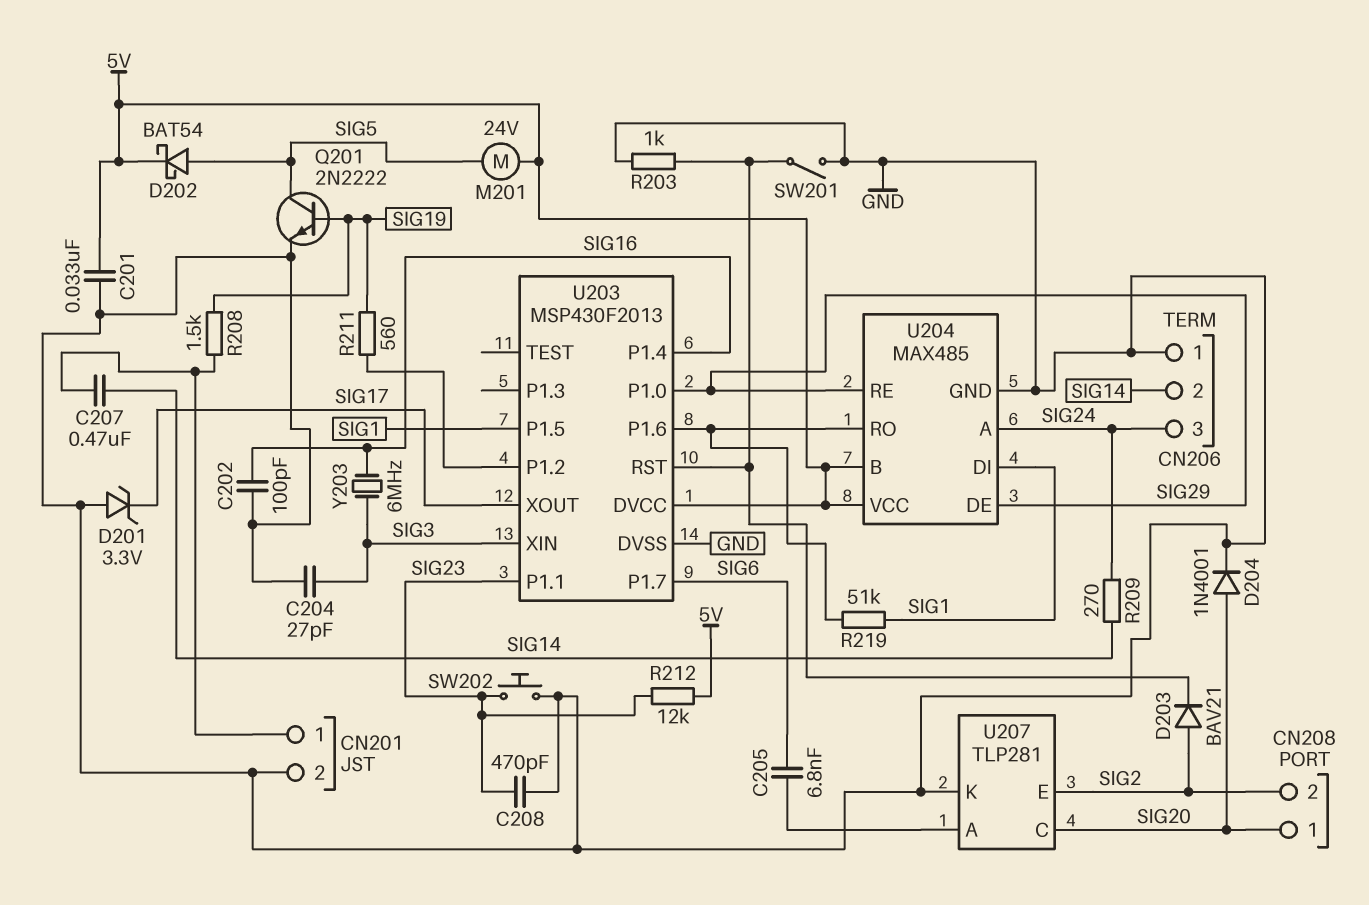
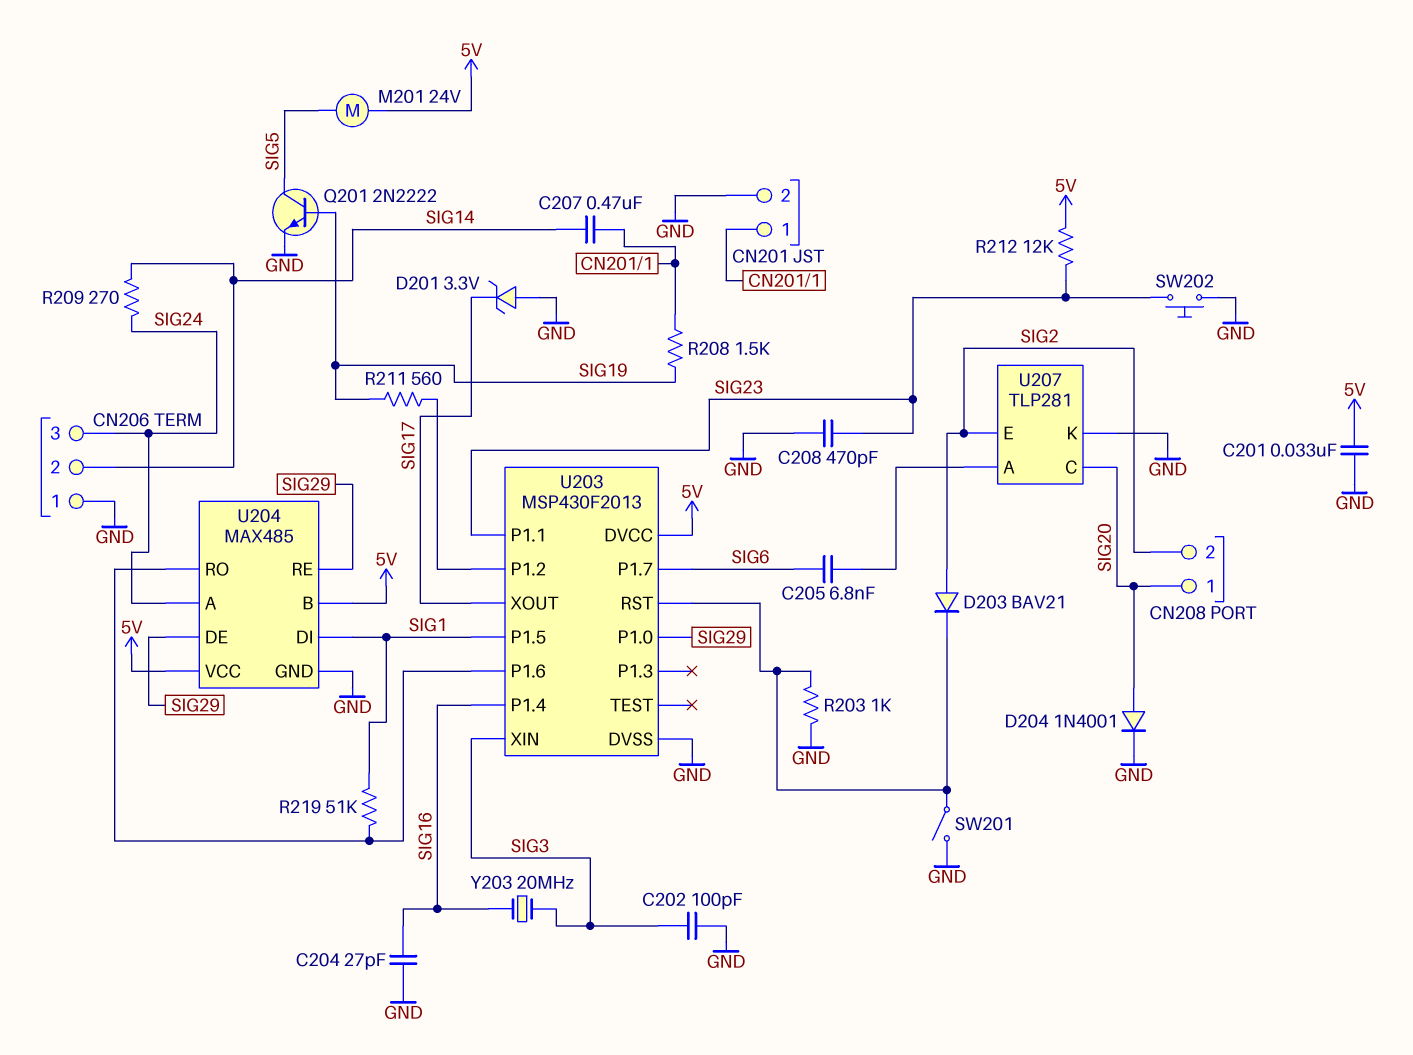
C202: 100pF (GND, SIG16) -> 100pF (GND, SIG3)
C204: 27pF (GND, SIG3) -> 27pF (GND, SIG16)
D202: schottky BAT54 (A SIG5, K 5V) -> none
Y203: 6MHz (SIG3, SIG16) -> 20MHz (SIG3, SIG16)

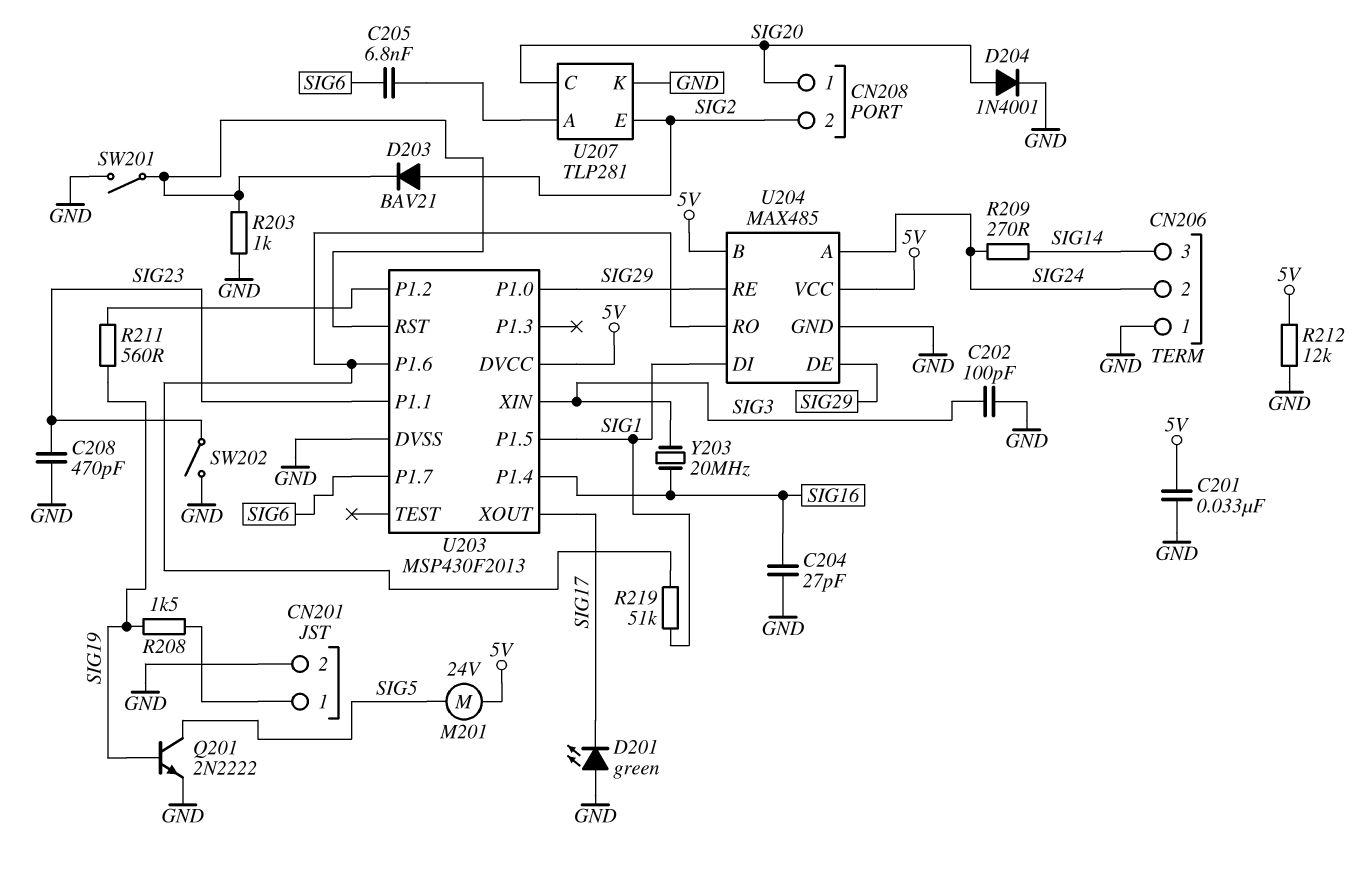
C207: 470nF (CN201/1, SIG14) -> none
CN206 pin 2: SIG14 -> SIG24
CN206 pin 3: SIG24 -> SIG14
D201: zener 3.3V (A GND, K SIG17) -> LED green (A GND, K SIG17)
R212: 12k (5V, SIG23) -> 12k (5V, GND)
SW202: button (GND, SIG23) -> switch (GND, SIG23)

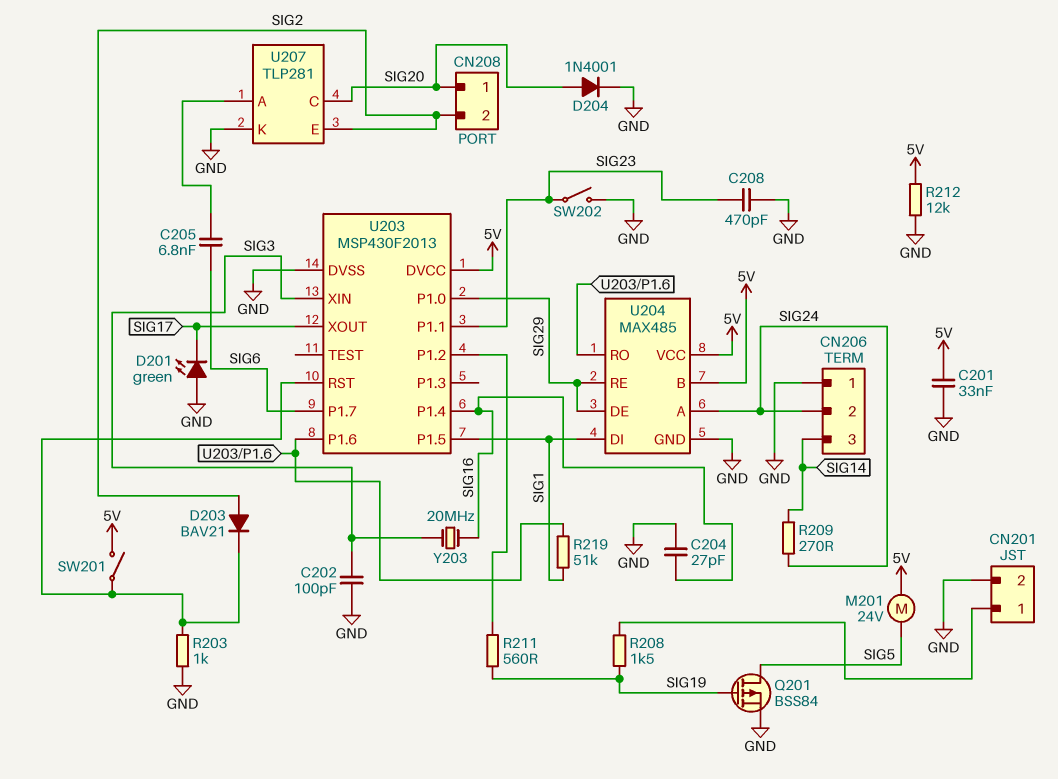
Q201: NPN 2N2222 (B SIG19, C SIG5, E GND) -> PMOS BSS84 (G SIG19, D SIG5, S GND)
SW201: switch (GND, U203/RST) -> switch (5V, U203/RST)

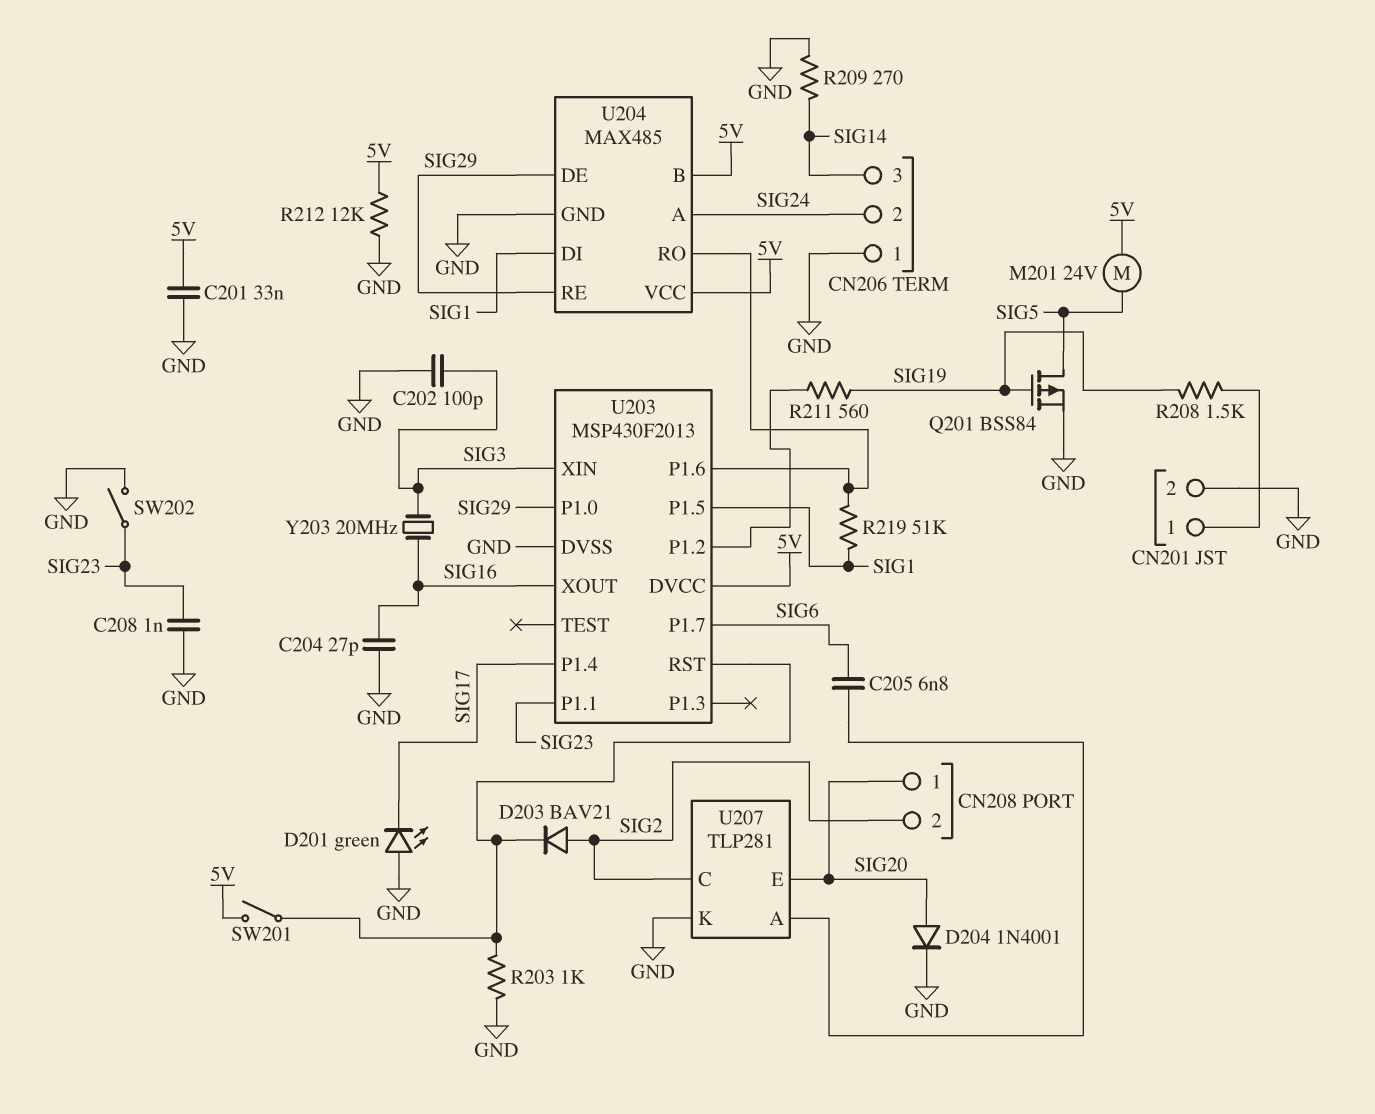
C208: 470pF (GND, SIG23) -> 1nF (GND, SIG23)
R209: 270 (SIG14, SIG24) -> 270 (GND, SIG14)
U203 pin P1.4: SIG16 -> SIG17
U203 pin XOUT: SIG17 -> SIG16
U207 pin C: SIG20 -> SIG2
U207 pin E: SIG2 -> SIG20

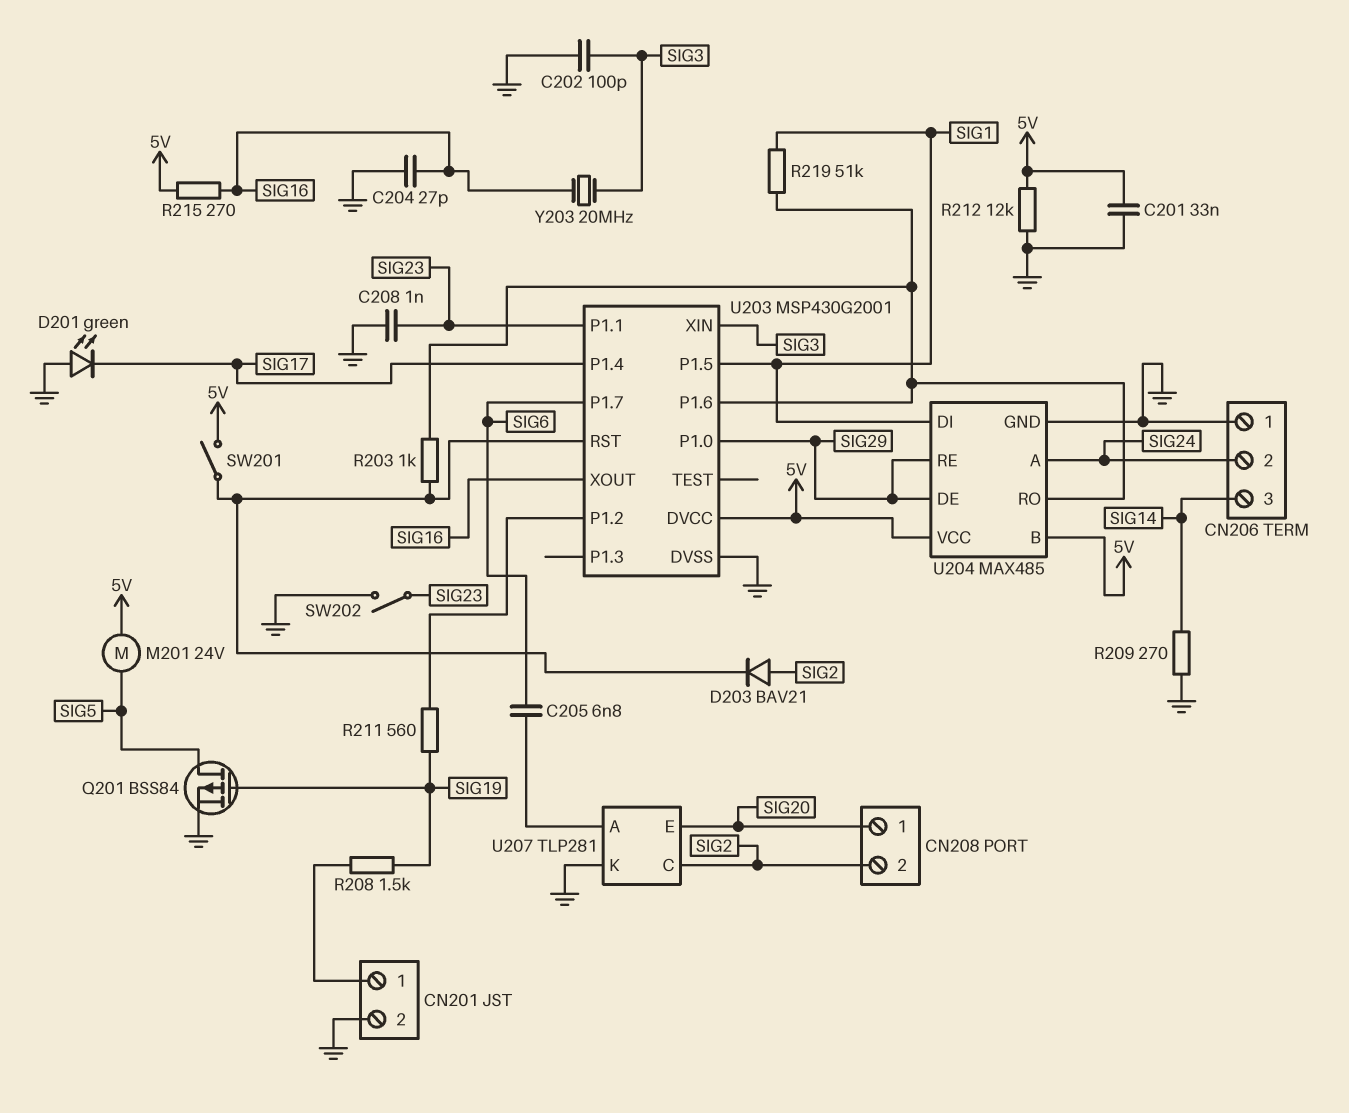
D204: diode 1N4001 (A SIG20, K GND) -> none
R203: 1k (GND, U203/RST) -> 1k (U203/P1.6, U203/RST)
R215: none -> 270 (5V, SIG16)
U203: MSP430F2013 -> MSP430G2001

